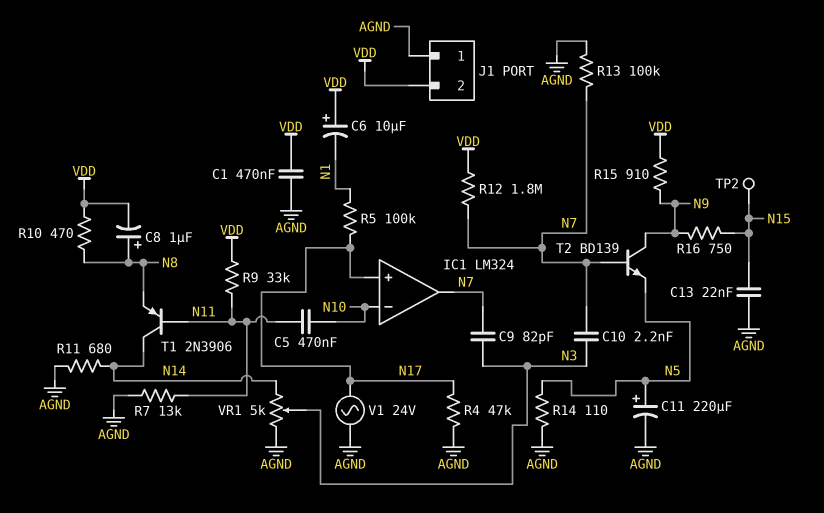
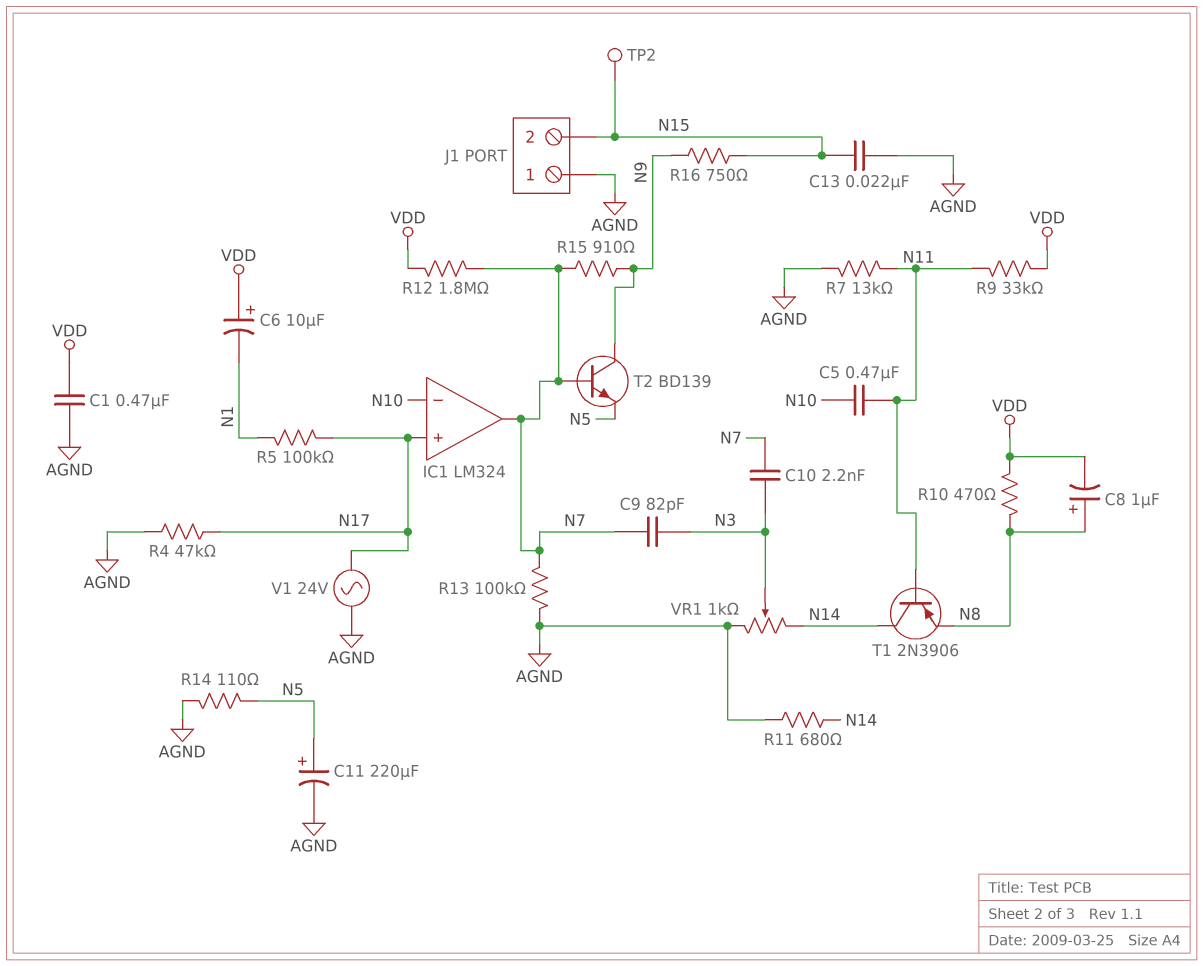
J1 pin 2: VDD -> N15
R15: 910 (N9, VDD) -> 910 (N7, N9)
VR1: 5k (AGND, N14, wiper N3) -> 1k (AGND, N14, wiper N3)

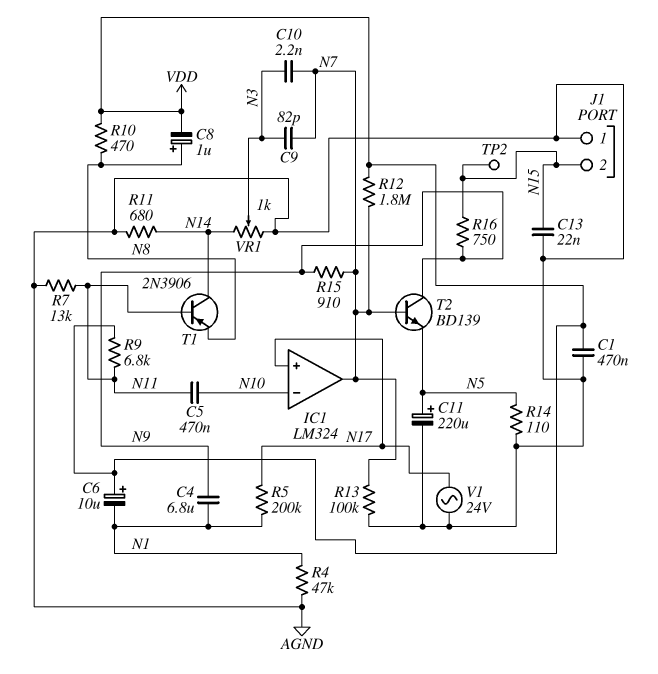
C4: none -> 6.8uF (N1, N9)
R4: 47k (AGND, N17) -> 47k (AGND, N1)
R5: 100k (N1, N17) -> 200k (N1, N17)
R9: 33k (N11, VDD) -> 6.8k (N11, VDD)

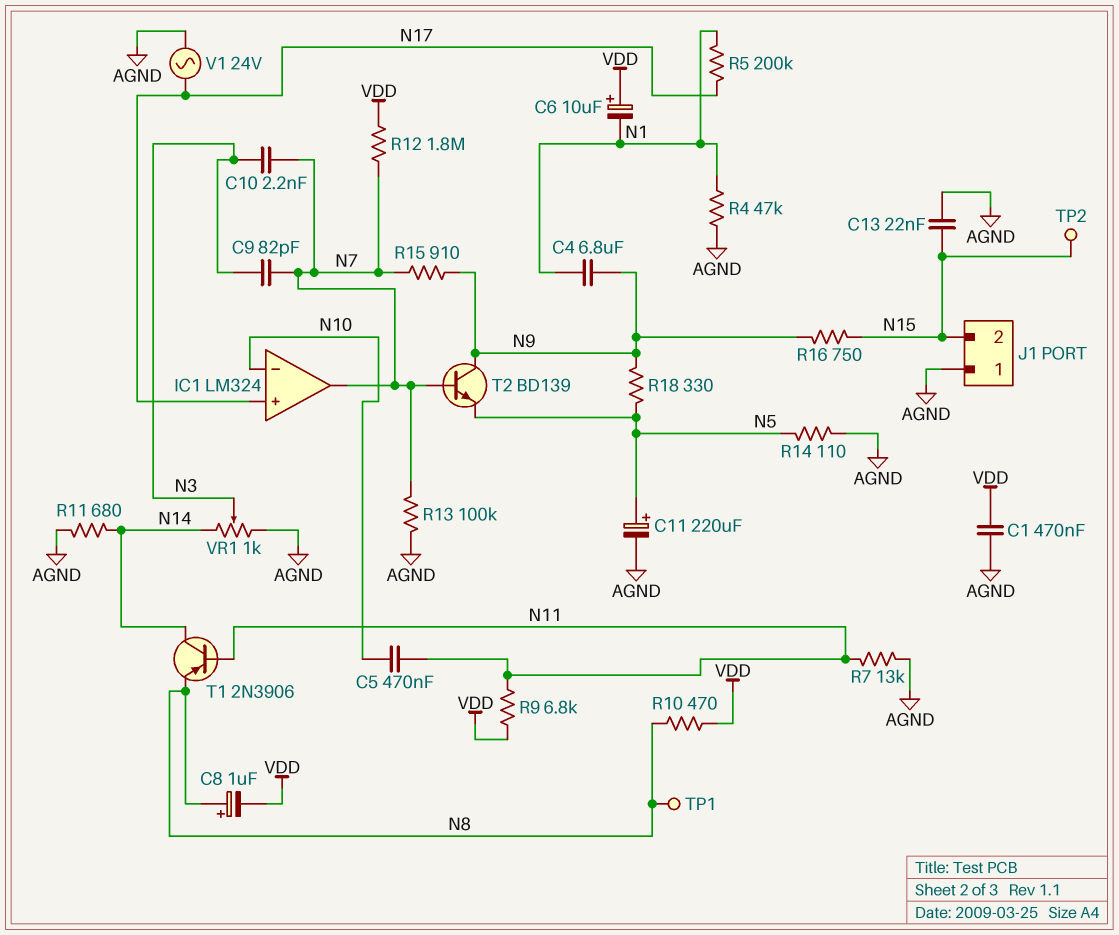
R18: none -> 330 (N5, N9)
TP1: none -> test point (N8)

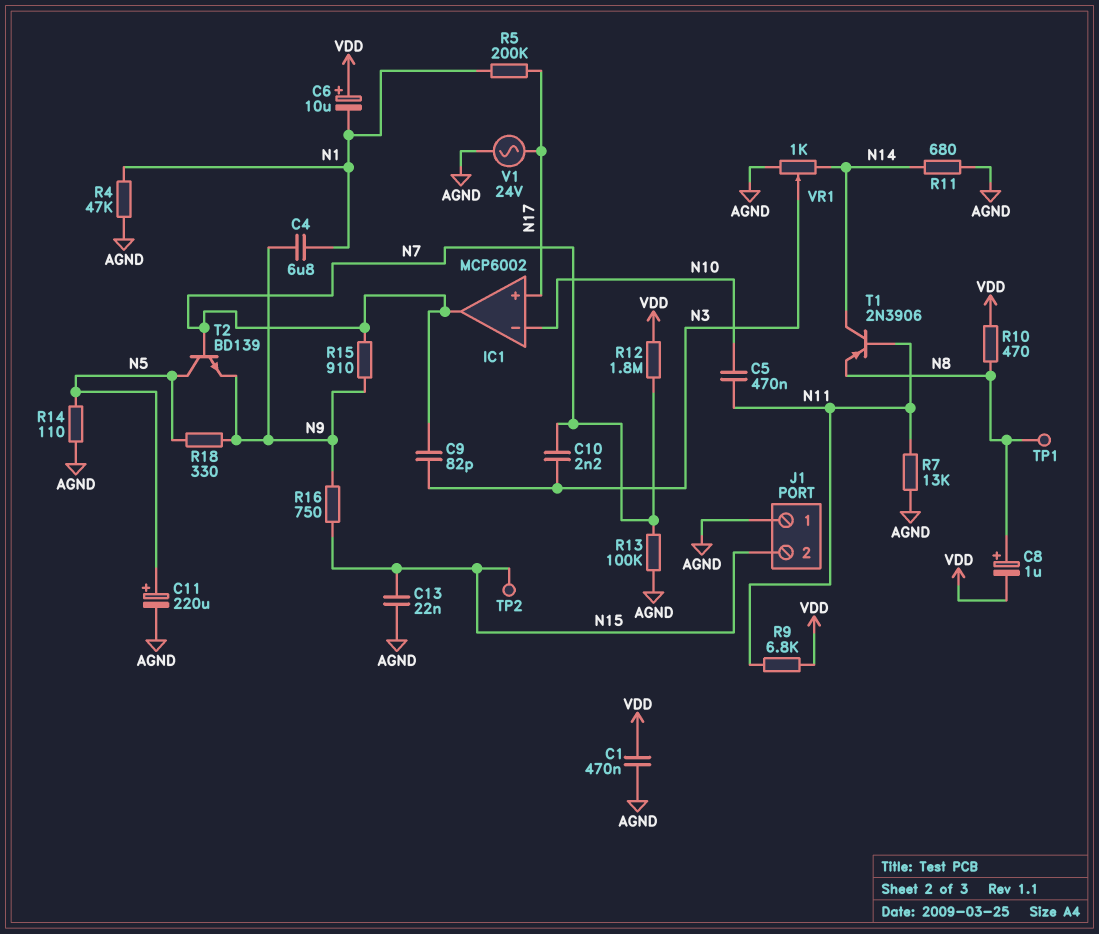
IC1: LM324 -> MCP6002
T2: NPN BD139 (B N7, C N9, E N5) -> NPN BD139 (B N7, C N5, E N9)

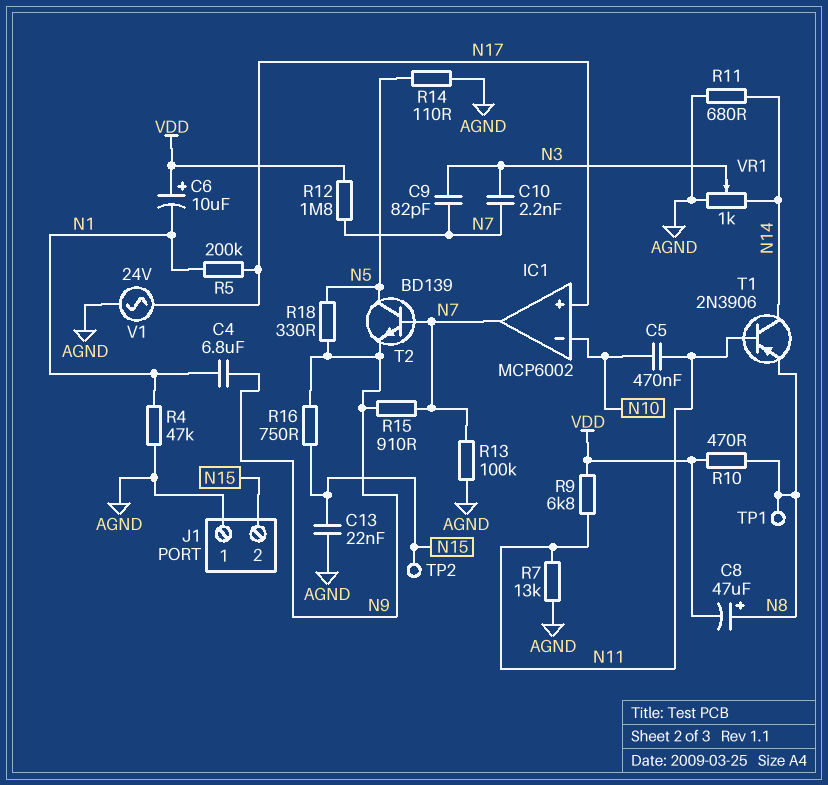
C1: 470nF (AGND, VDD) -> none
C8: 1uF (plus N8, minus VDD) -> 47uF (plus N8, minus VDD)
C11: 220uF (plus N5, minus AGND) -> none

